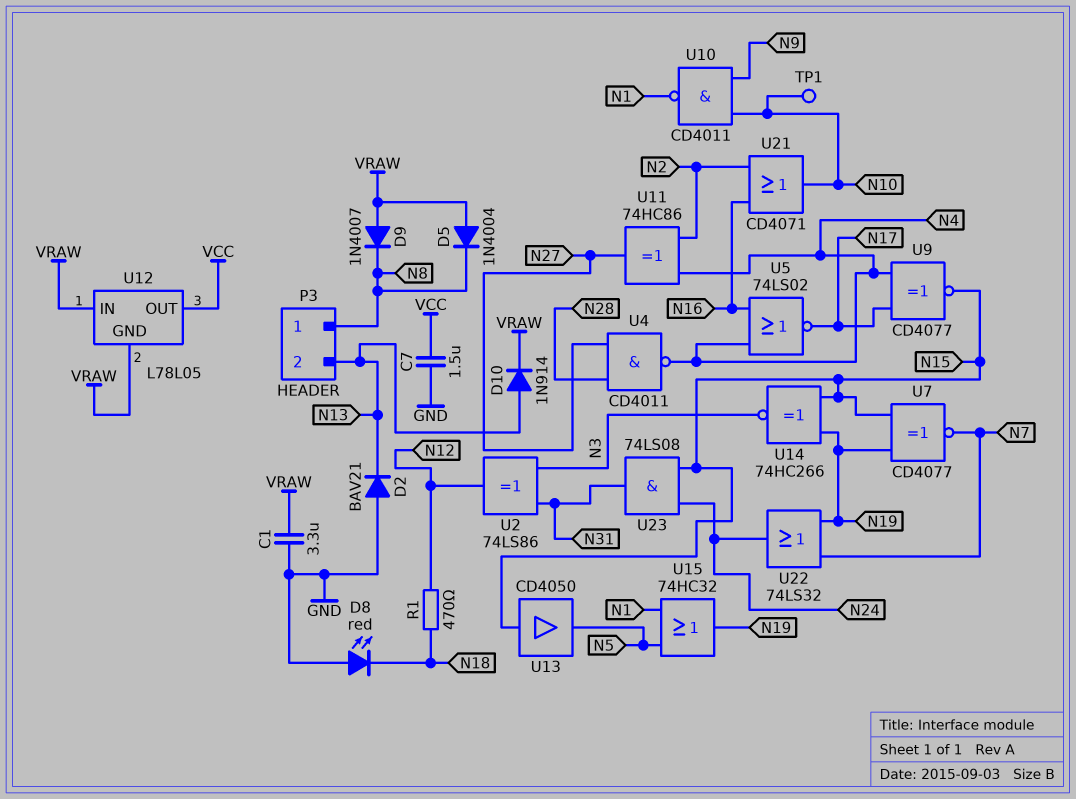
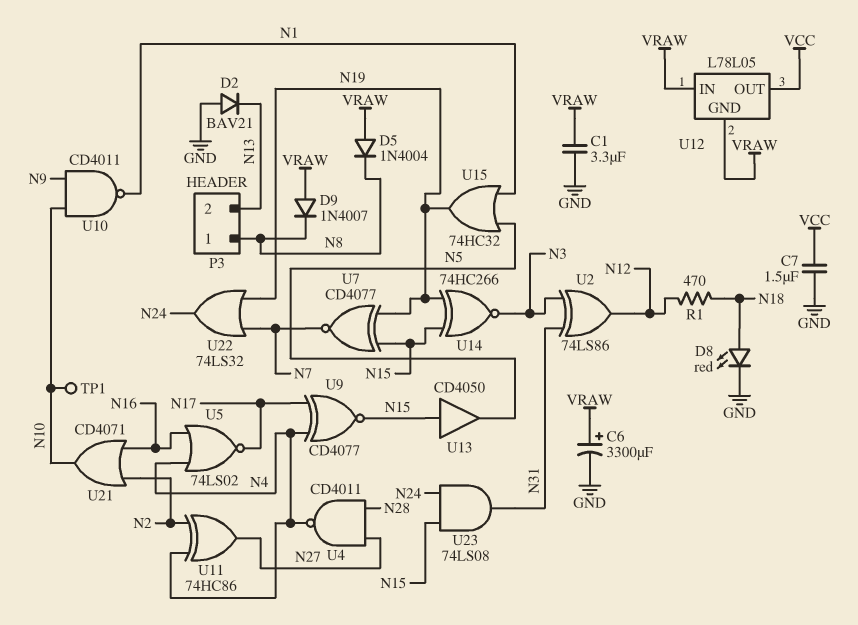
C6: none -> 3300uF (plus VRAW, minus GND)
D8: LED red (A GND, K N18) -> LED red (A N18, K GND)
D10: diode 1N914 (A N13, K VRAW) -> none

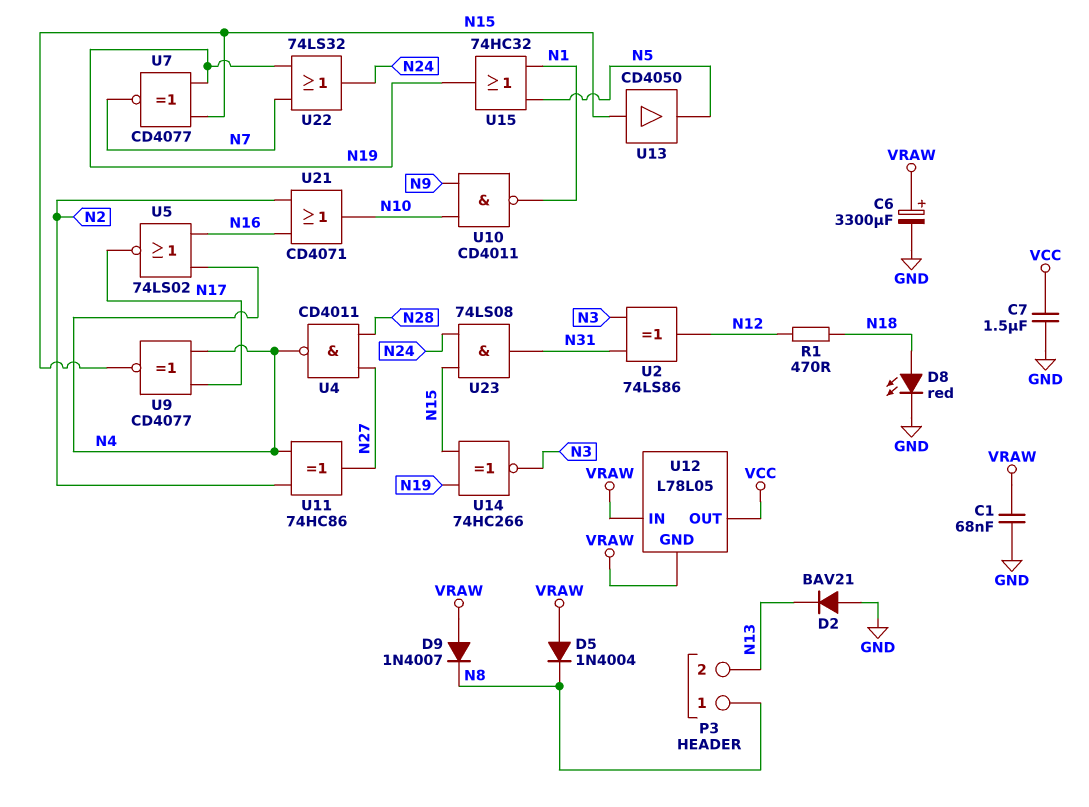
C1: 3.3uF (GND, VRAW) -> 68nF (GND, VRAW)
TP1: test point (N10) -> none

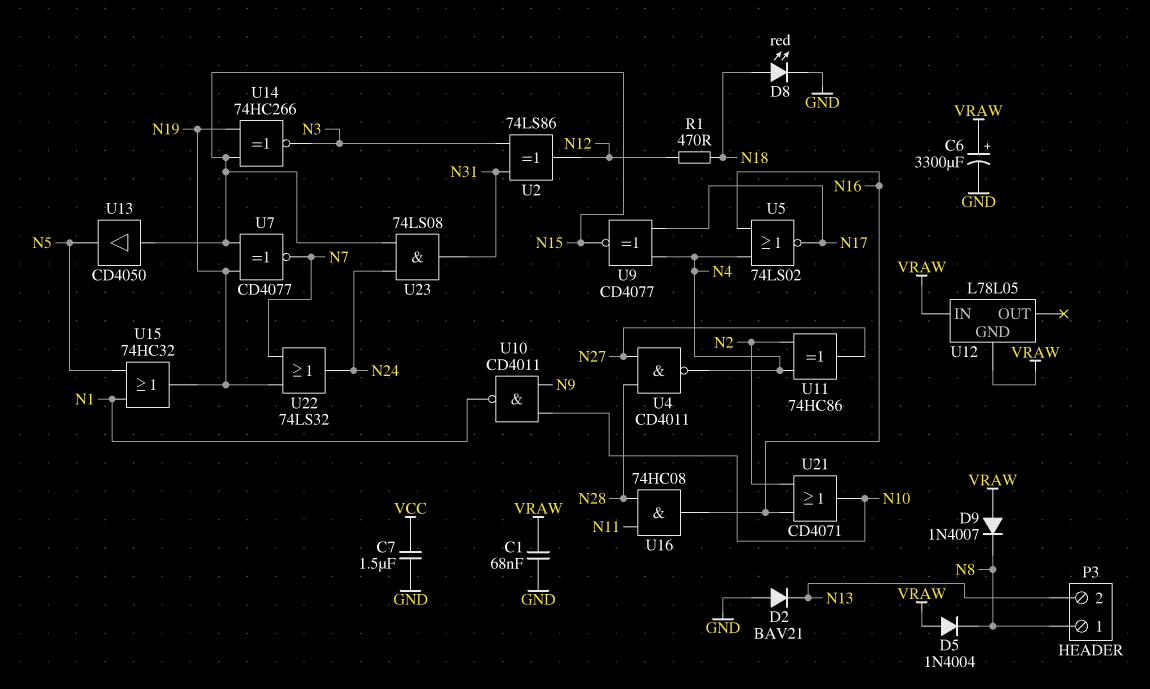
U12 pin OUT: VCC -> none
U16: none -> AND 74HC08 (in N11, in N28, out N16)

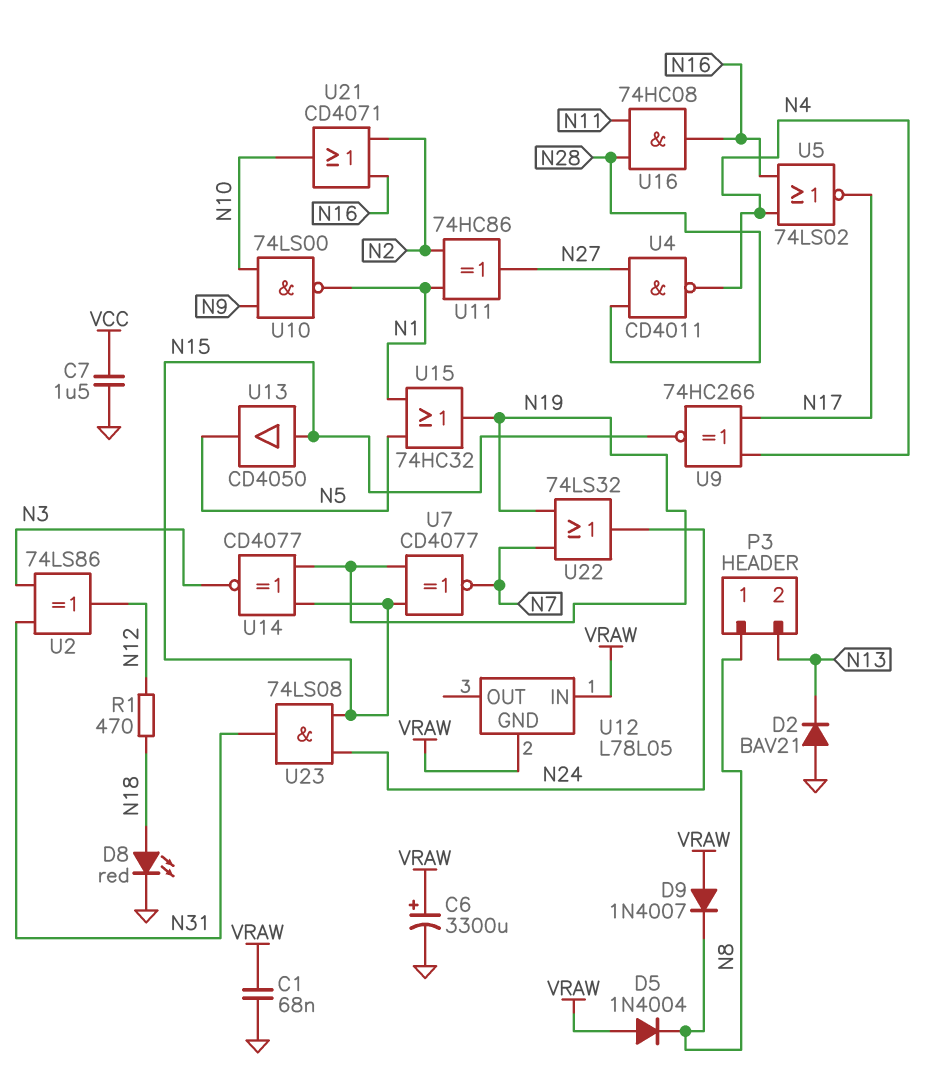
U9: XNOR CD4077 (in N4, in N17, out N15) -> XNOR 74HC266 (in N4, in N17, out N15)
U10: NAND CD4011 (in N9, in N10, out N1) -> NAND 74LS00 (in N9, in N10, out N1)
U11: XOR 74HC86 (in N2, in N4, out N27) -> XOR 74HC86 (in N1, in N2, out N27)
U14: XNOR 74HC266 (in N15, in N19, out N3) -> XNOR CD4077 (in N15, in N19, out N3)

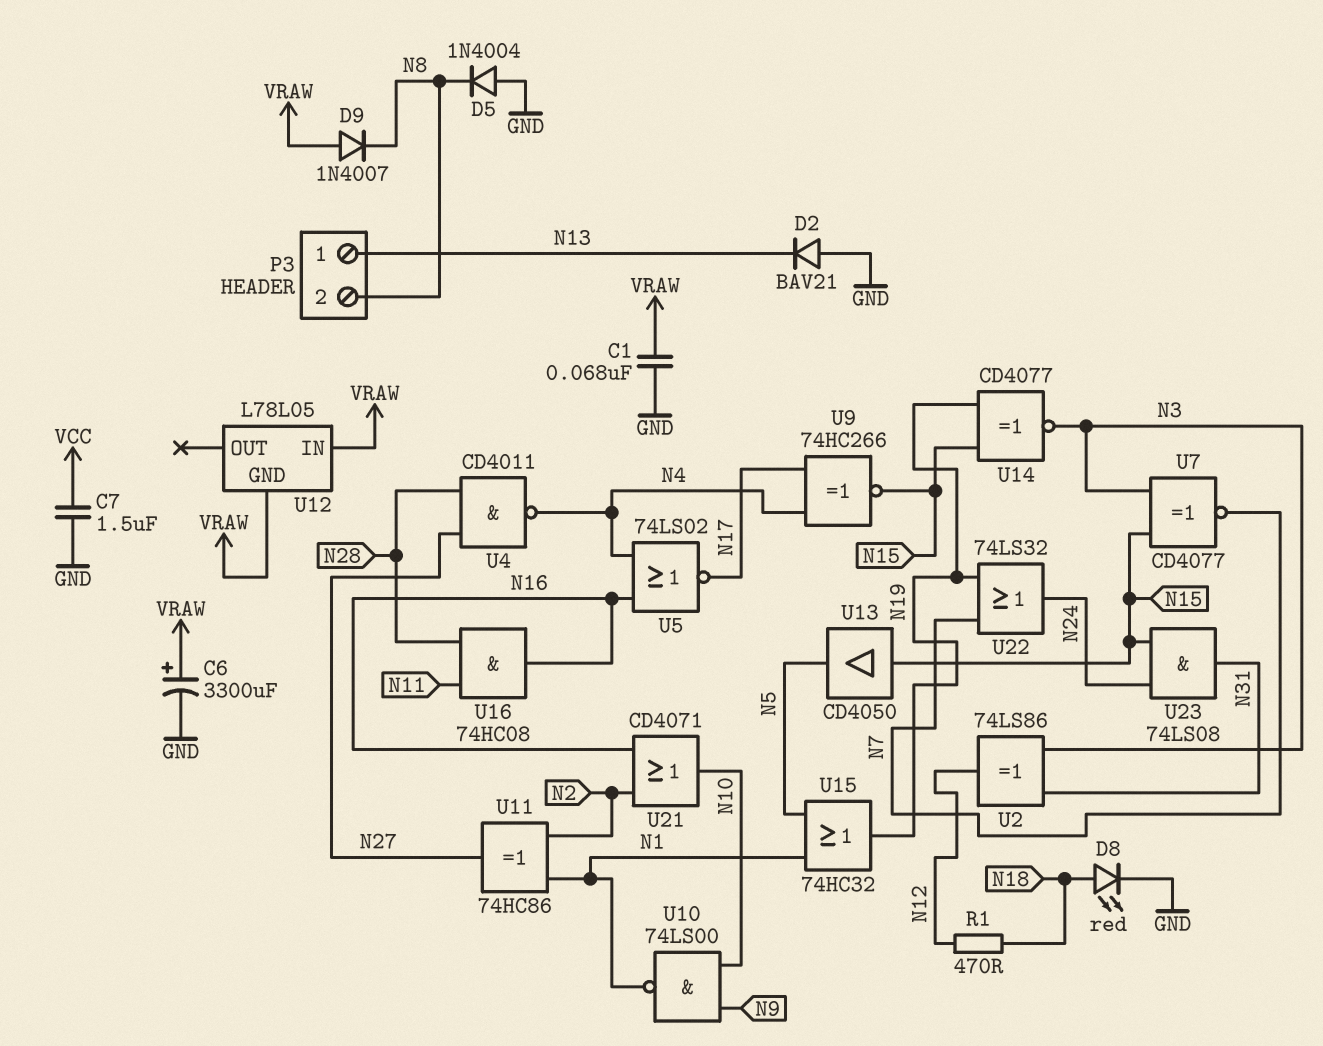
D5: diode 1N4004 (A VRAW, K N8) -> diode 1N4004 (A GND, K N8)
P3 pin 1: N8 -> N13
P3 pin 2: N13 -> N8
U7: XNOR CD4077 (in N15, in N19, out N7) -> XNOR CD4077 (in N3, in N15, out N7)

